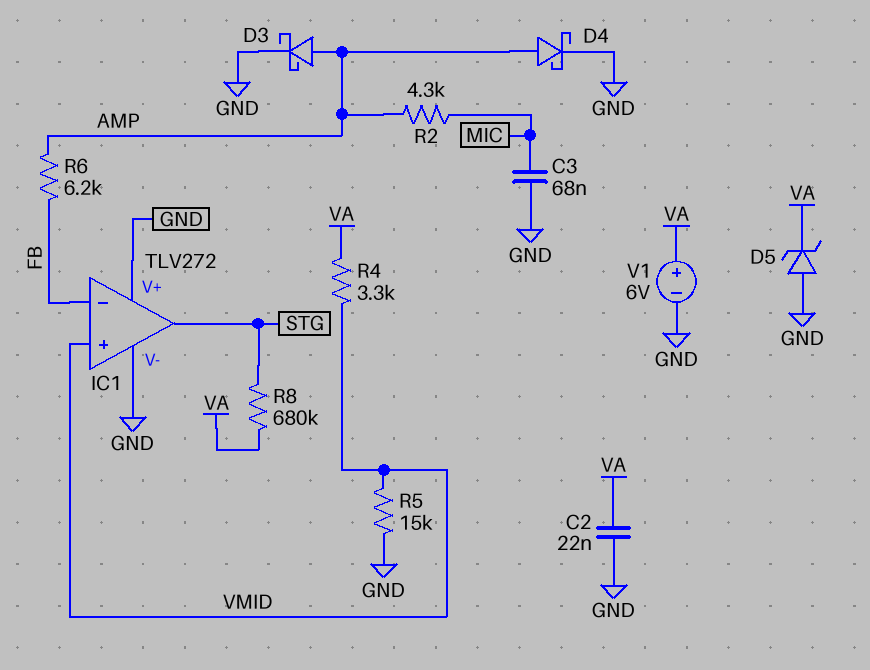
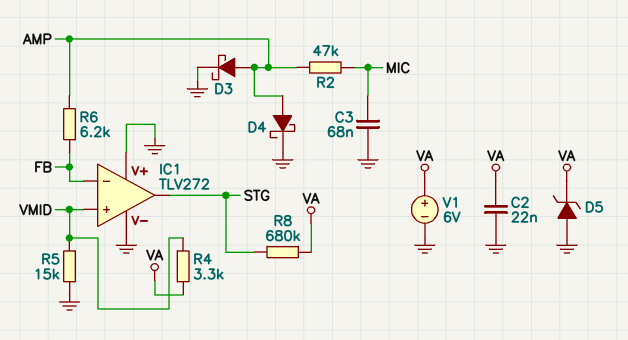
R2: 4.3k (AMP, MIC) -> 47k (AMP, MIC)

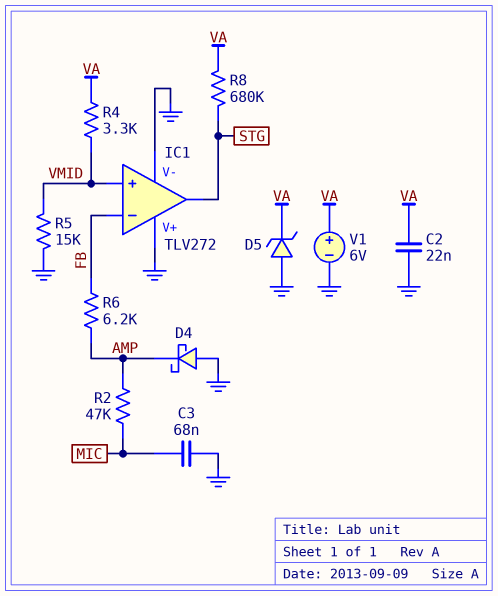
D3: schottky (A AMP, K GND) -> none
D4: schottky (A AMP, K GND) -> schottky (A GND, K AMP)

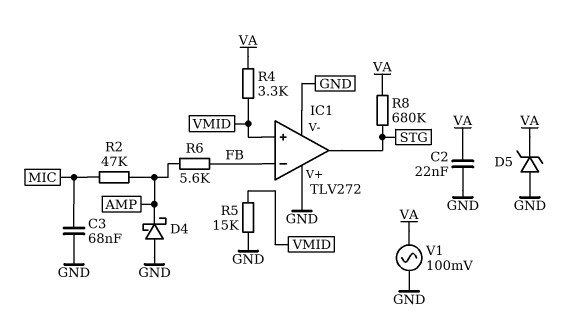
R6: 6.2k (AMP, FB) -> 5.6k (AMP, FB)
V1: 6V (plus VA, minus GND) -> AC 100mV (GND, VA)

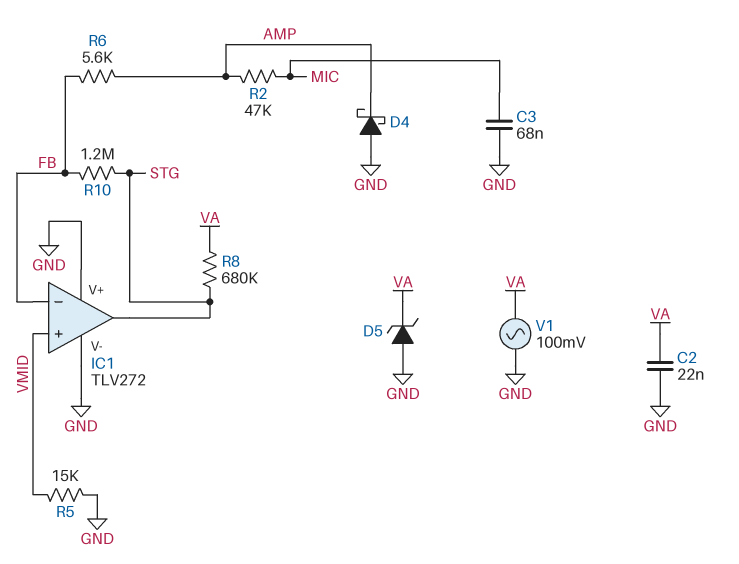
R4: 3.3k (VA, VMID) -> none
R10: none -> 1.2M (FB, STG)

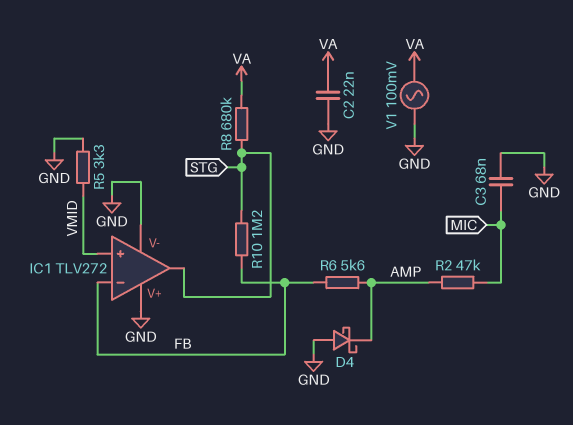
D5: zener (A GND, K VA) -> none
R5: 15k (GND, VMID) -> 3.3k (GND, VMID)

